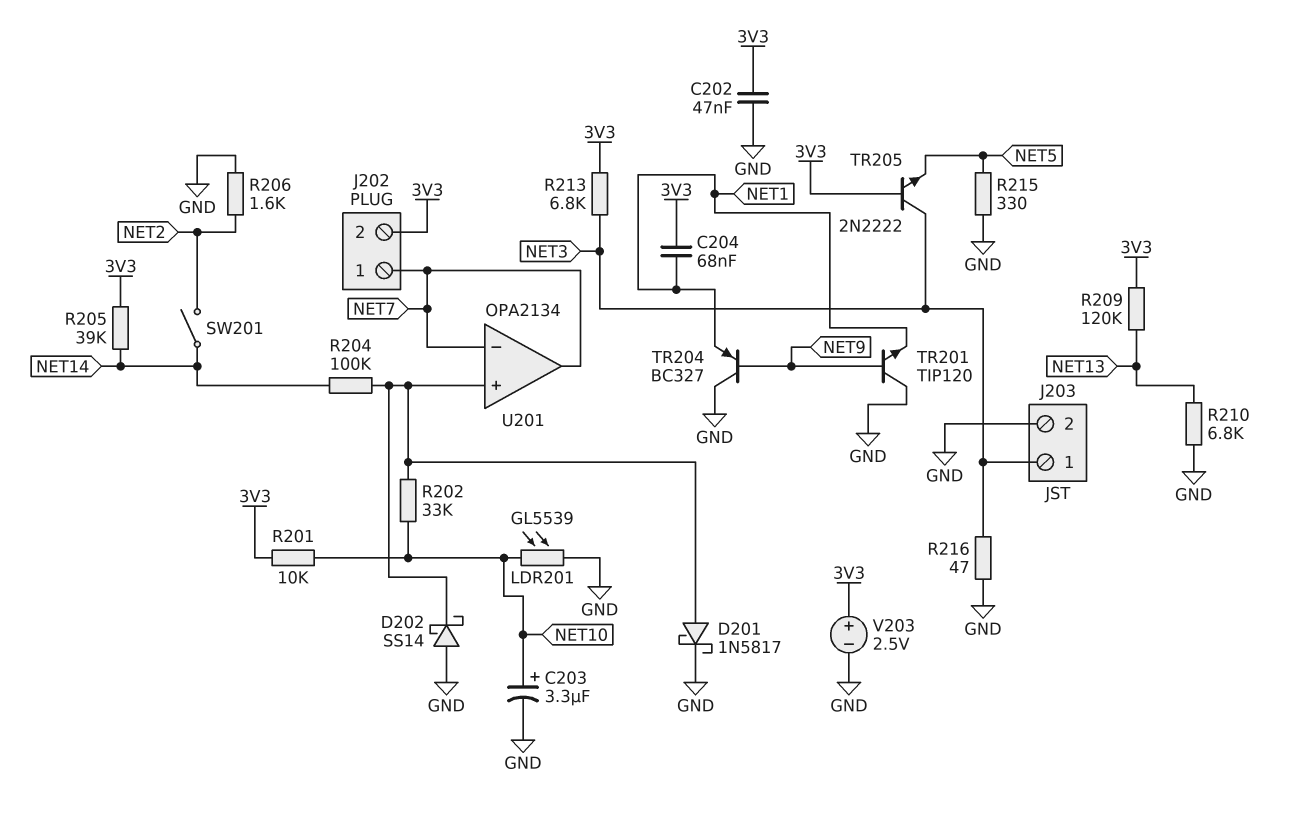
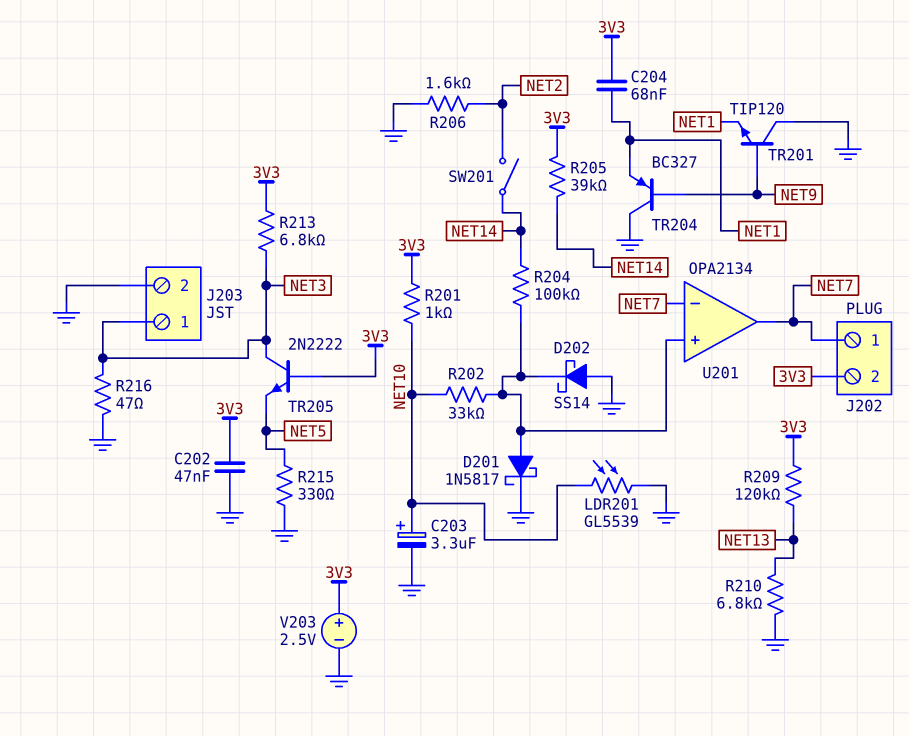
R201: 10k (3V3, NET10) -> 1k (3V3, NET10)

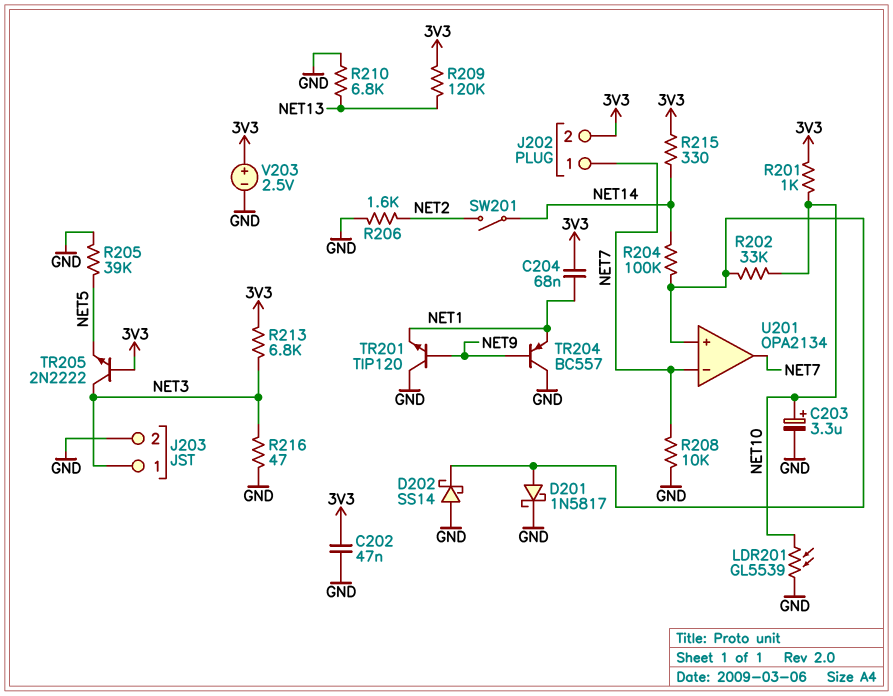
R205: 39k (3V3, NET14) -> 39k (GND, NET5)
R208: none -> 10k (GND, NET7)
R215: 330 (GND, NET5) -> 330 (3V3, NET14)
TR204: PNP BC327 (B NET9, C GND, E NET1) -> PNP BC557 (B NET9, C GND, E NET1)

